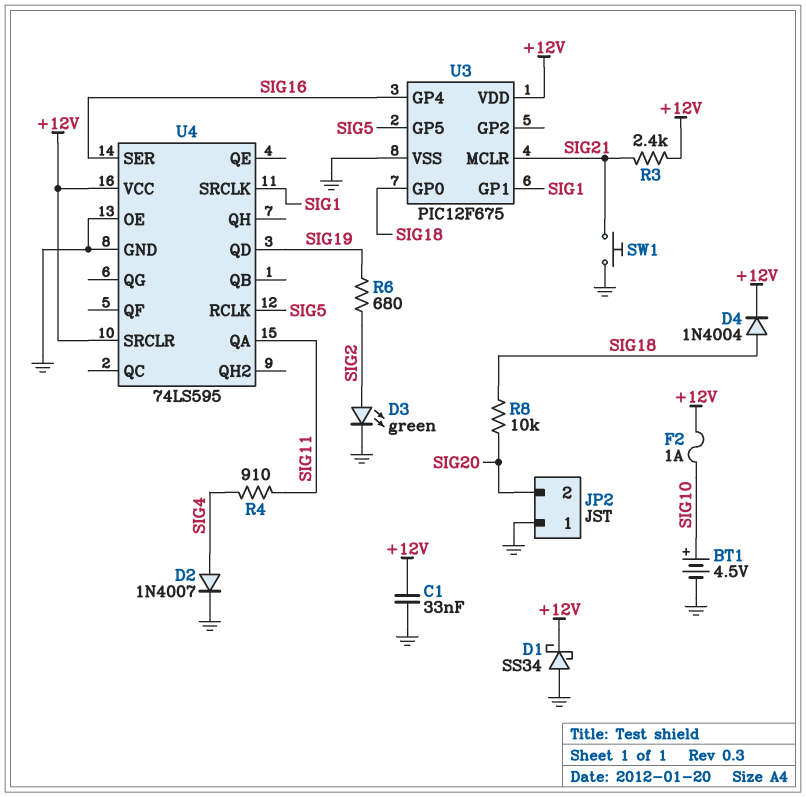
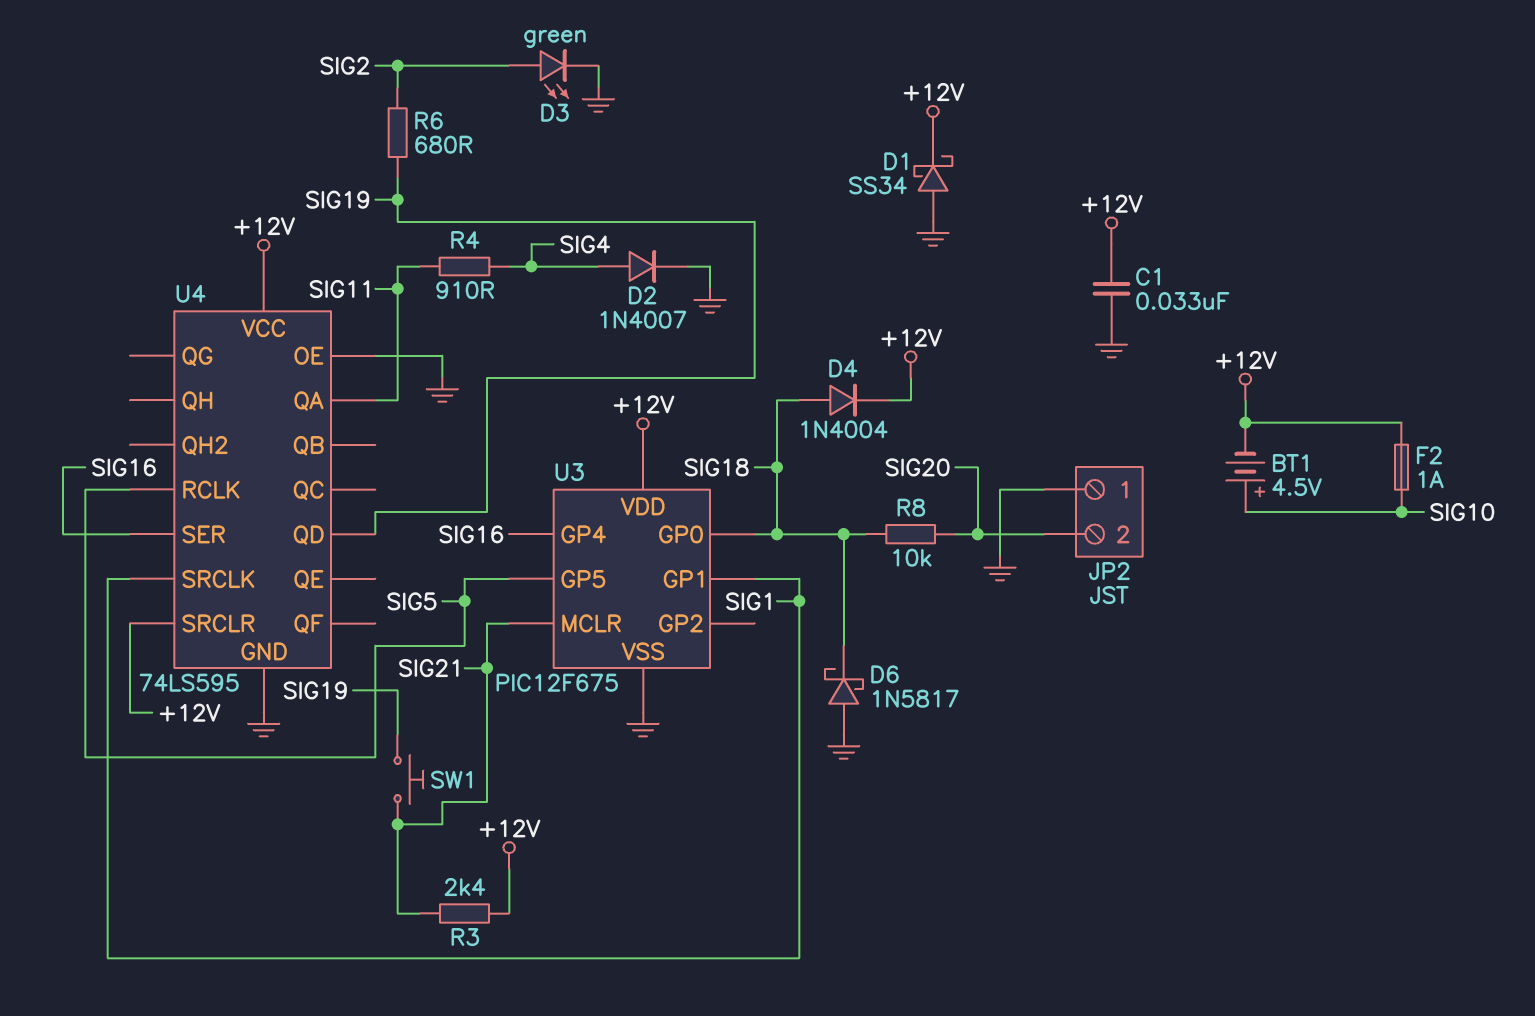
BT1: 4.5V (plus SIG10, minus GND) -> 4.5V (plus SIG10, minus +12V)
D6: none -> schottky 1N5817 (A GND, K SIG18)
SW1: button (GND, SIG21) -> button (SIG19, SIG21)

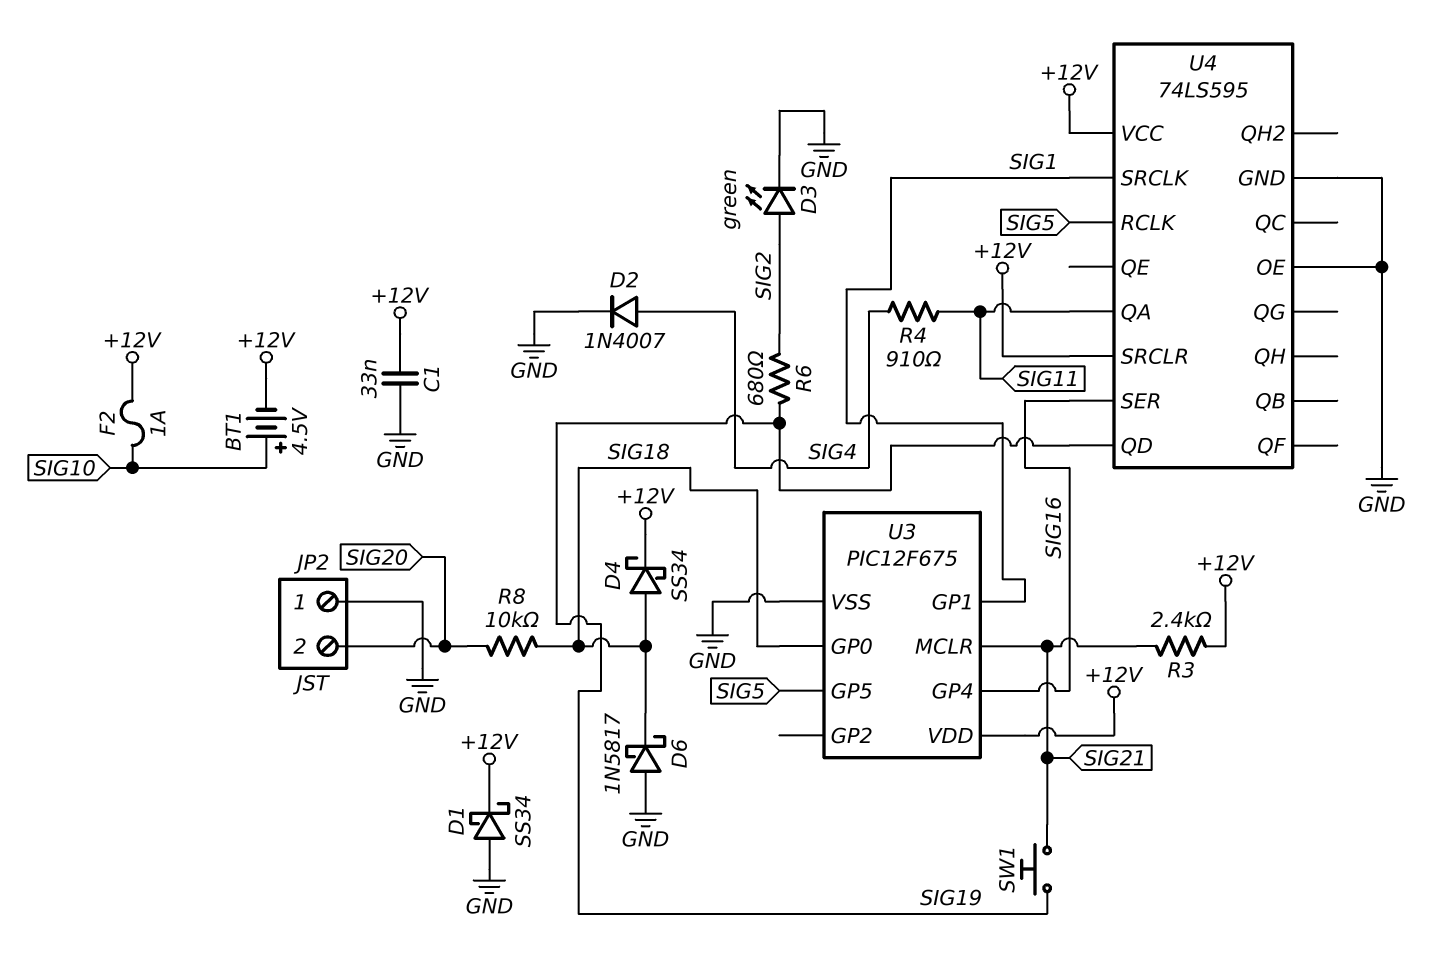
D4: diode 1N4004 (A SIG18, K +12V) -> schottky SS34 (A SIG18, K +12V)

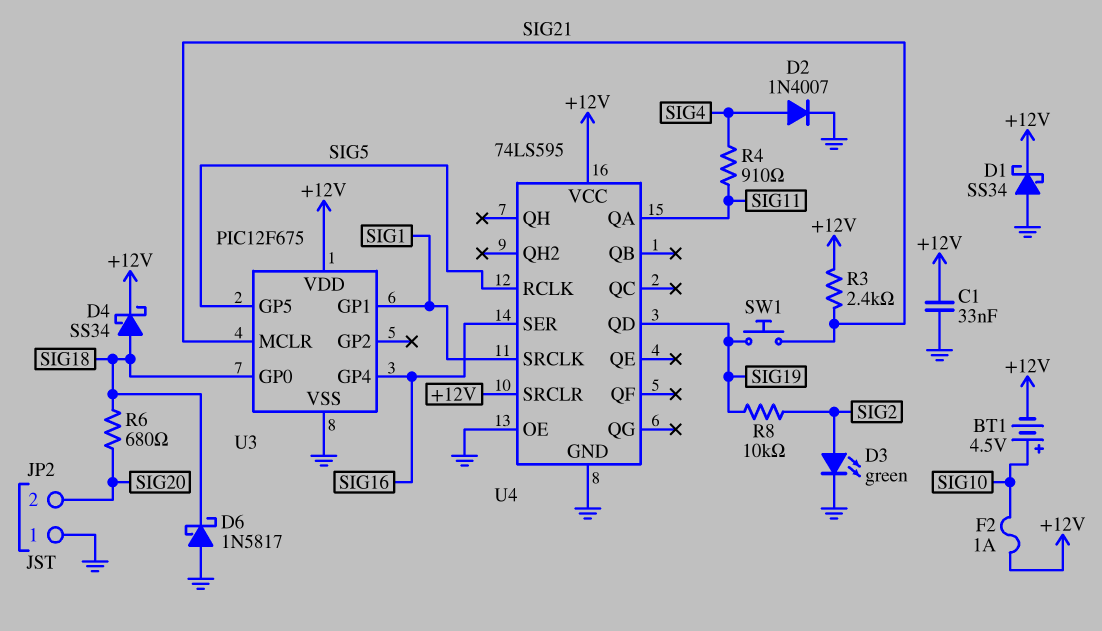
R6: 680 (SIG2, SIG19) -> 680 (SIG18, SIG20)
R8: 10k (SIG18, SIG20) -> 10k (SIG2, SIG19)

